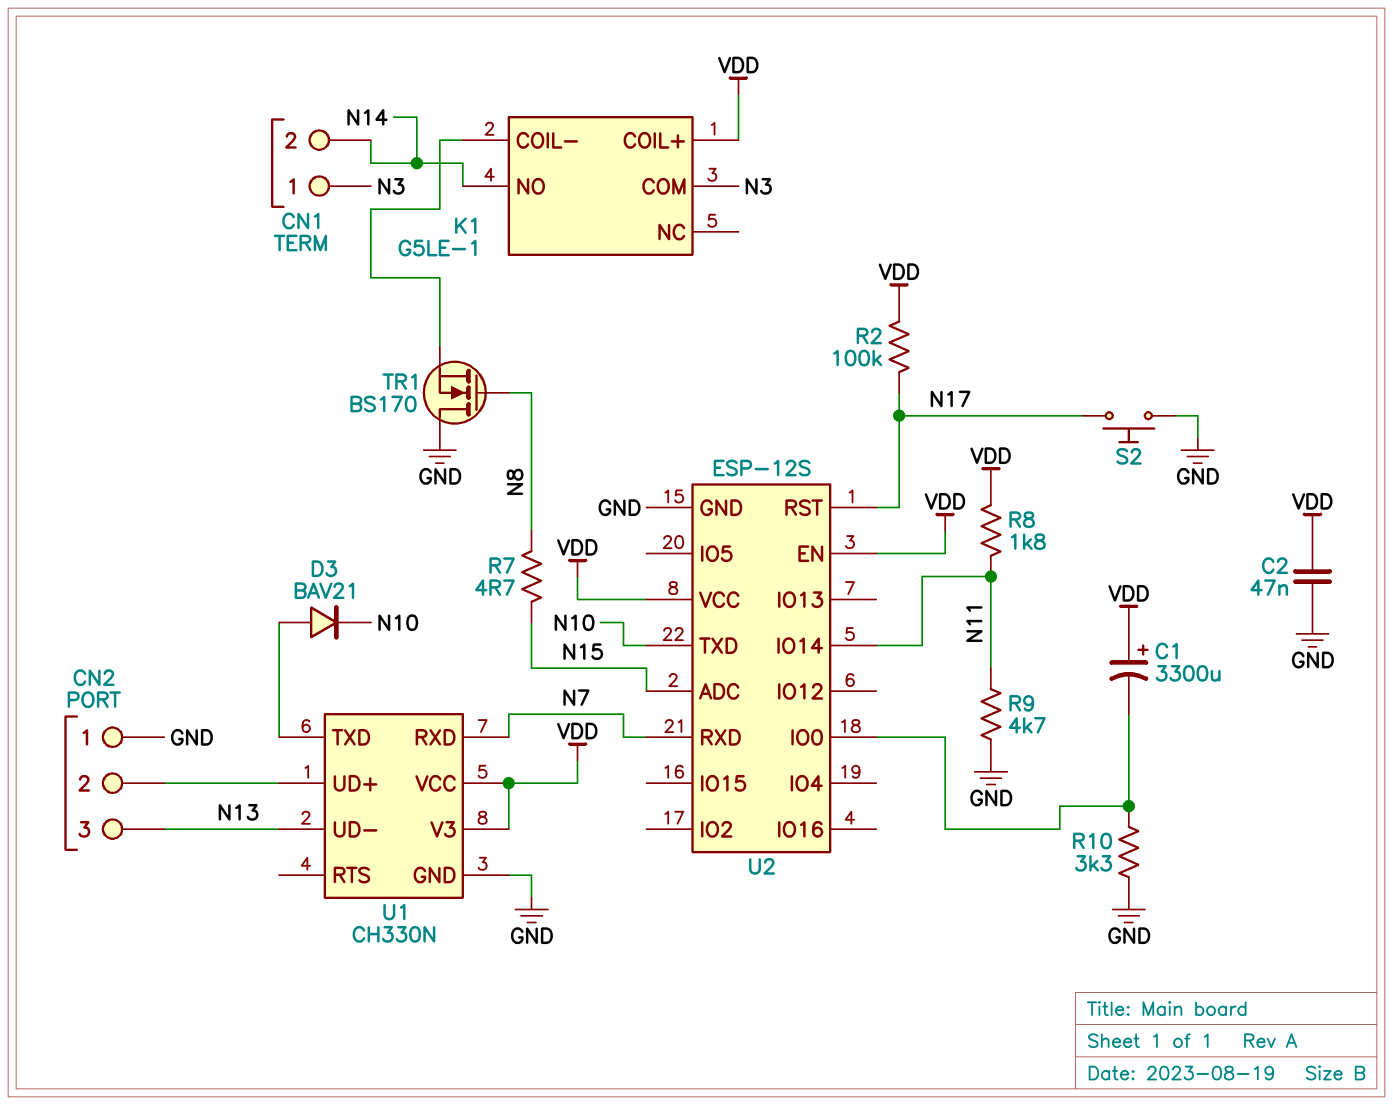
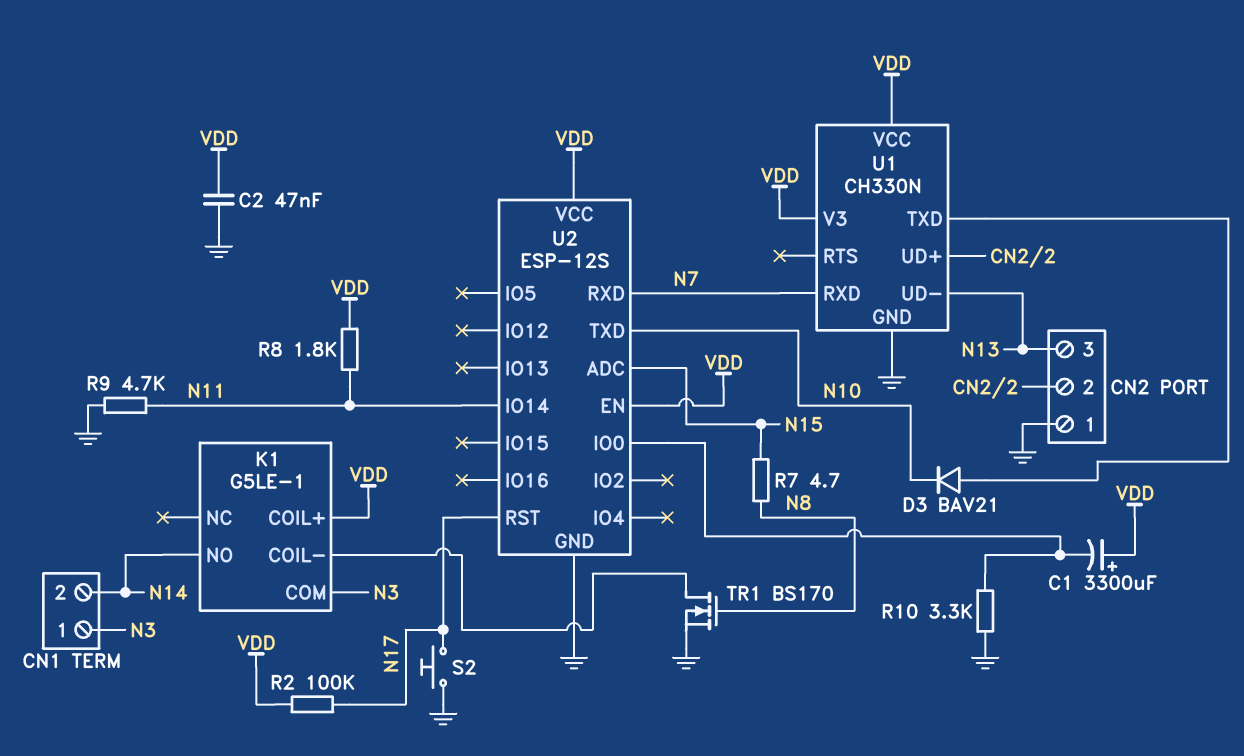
TR1: NMOS BS170 (G N8, D GND, S K1/COIL-) -> NMOS BS170 (G N8, D K1/COIL-, S GND)

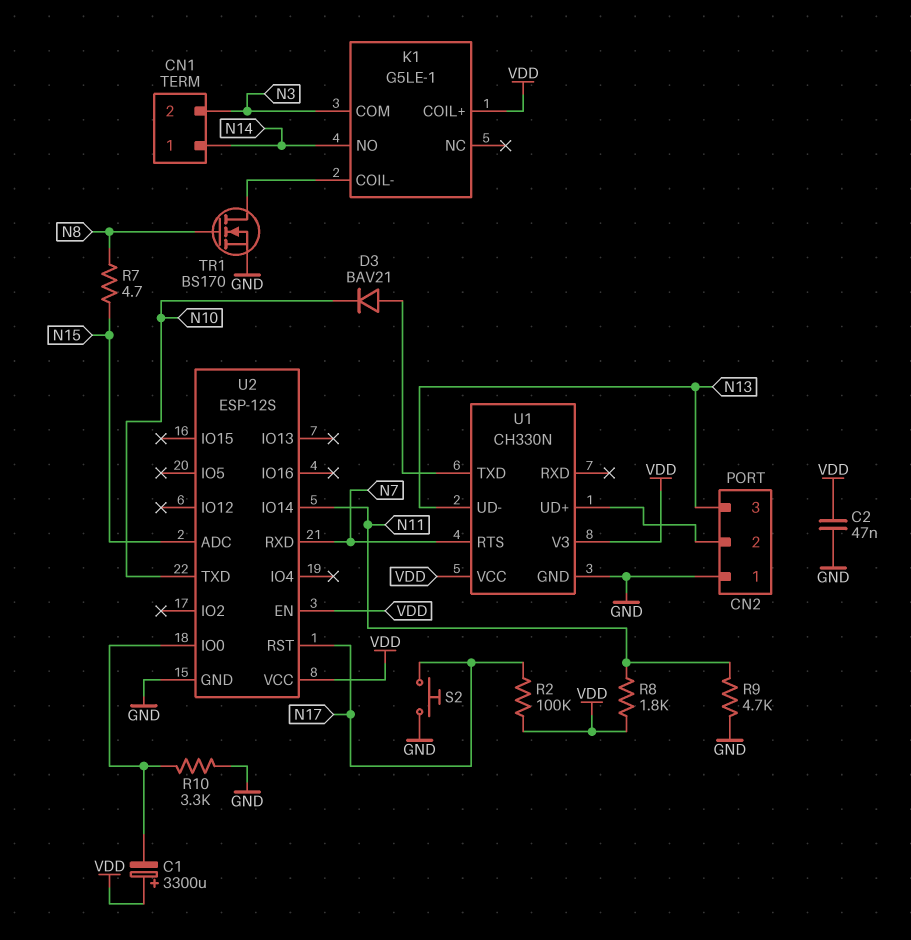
CN1 pin 1: N3 -> N14
CN1 pin 2: N14 -> N3
U1 pin RTS: none -> N7
U1 pin RXD: N7 -> none

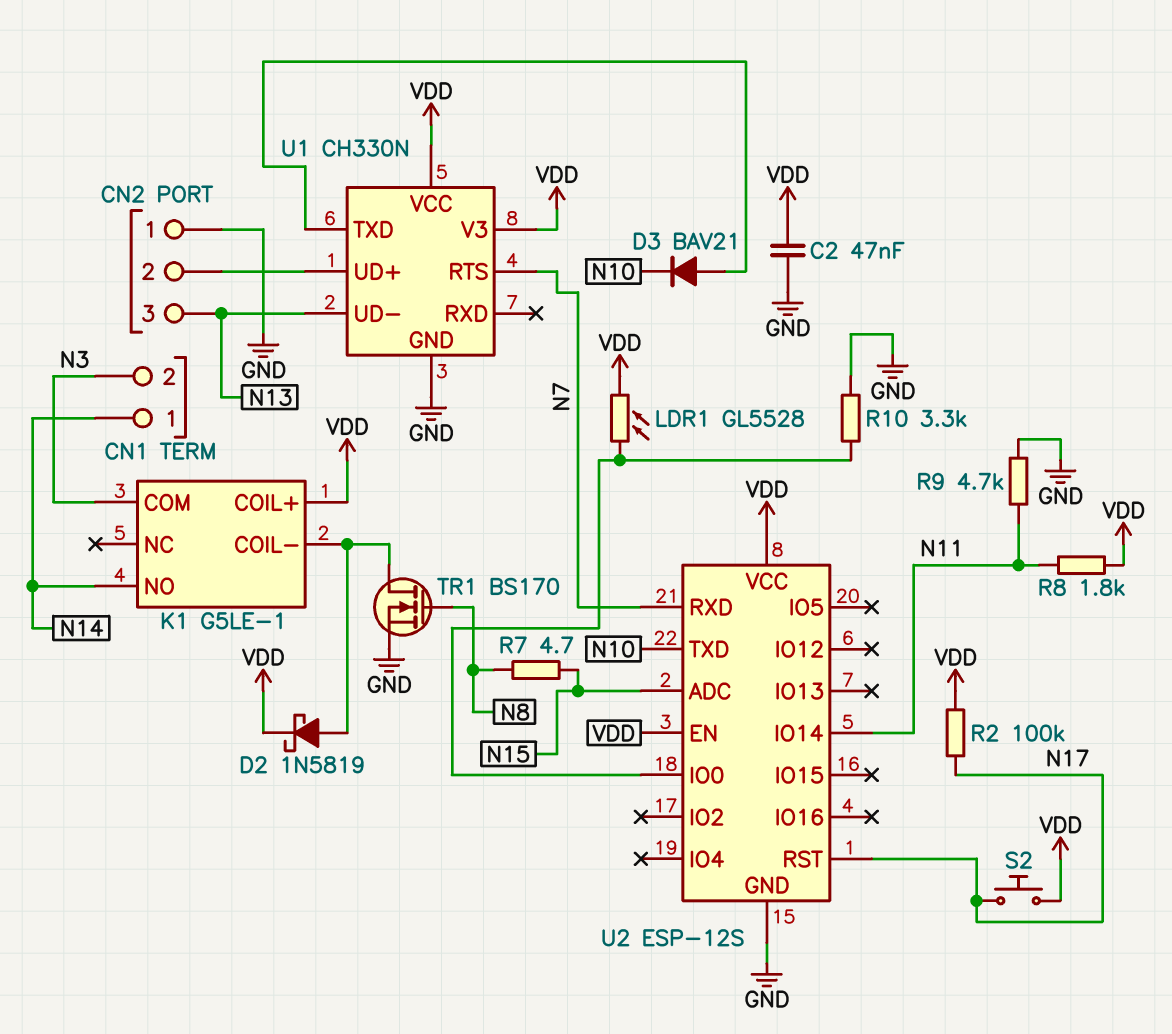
C1: 3300uF (plus VDD, minus U2/IO0) -> none
D2: none -> schottky 1N5819 (A K1/COIL-, K VDD)
LDR1: none -> GL5528 (U2/IO0, VDD)
S2: button (GND, N17) -> button (N17, VDD)

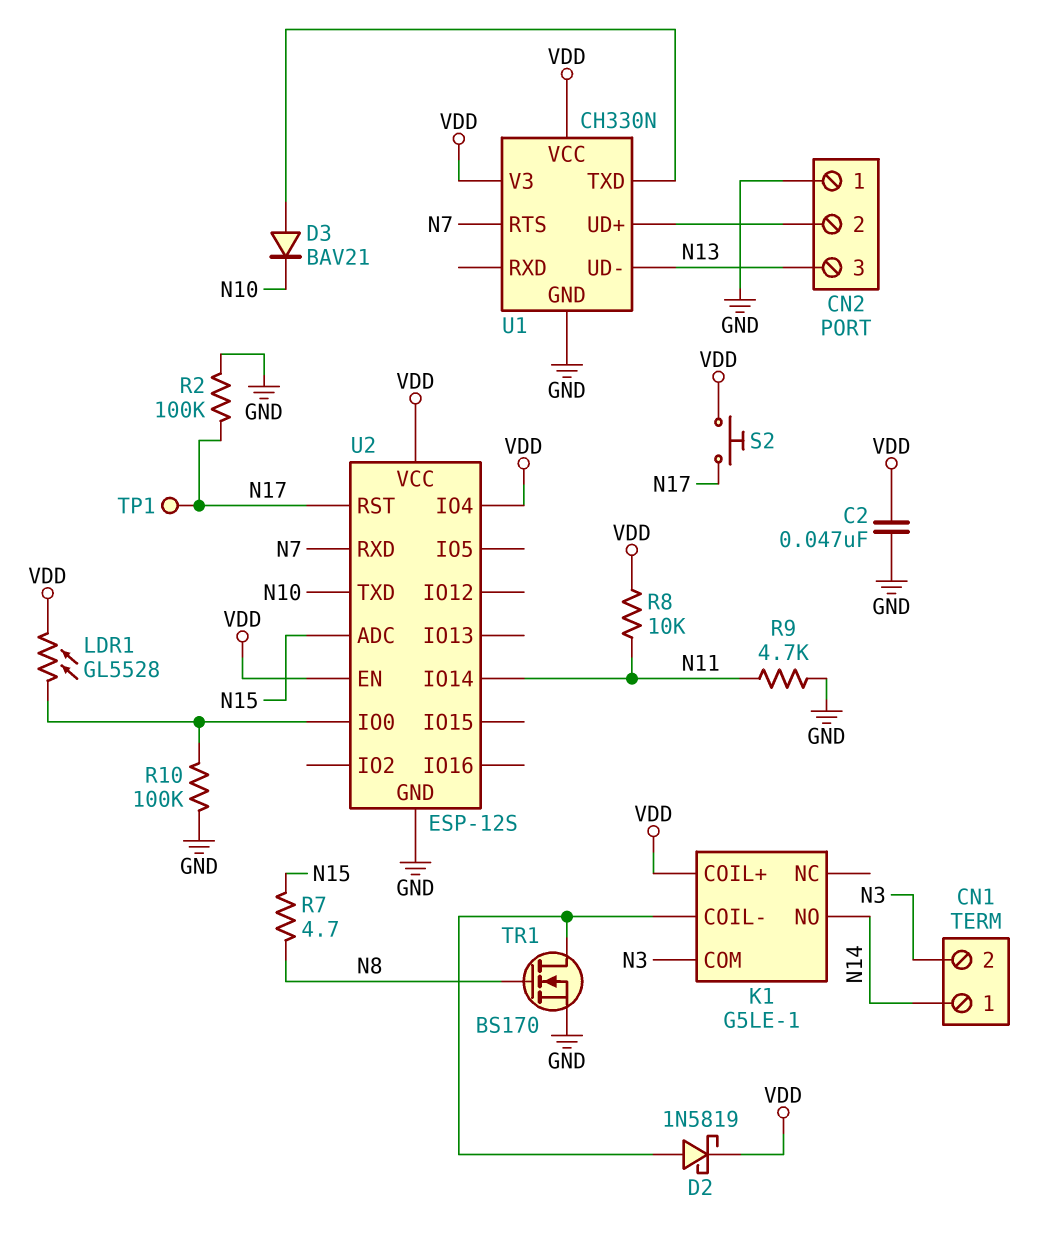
R2: 100k (N17, VDD) -> 100k (GND, N17)
R8: 1.8k (N11, VDD) -> 10k (N11, VDD)
R10: 3.3k (GND, U2/IO0) -> 100k (GND, U2/IO0)
TP1: none -> test point (N17)
U2 pin IO4: none -> VDD

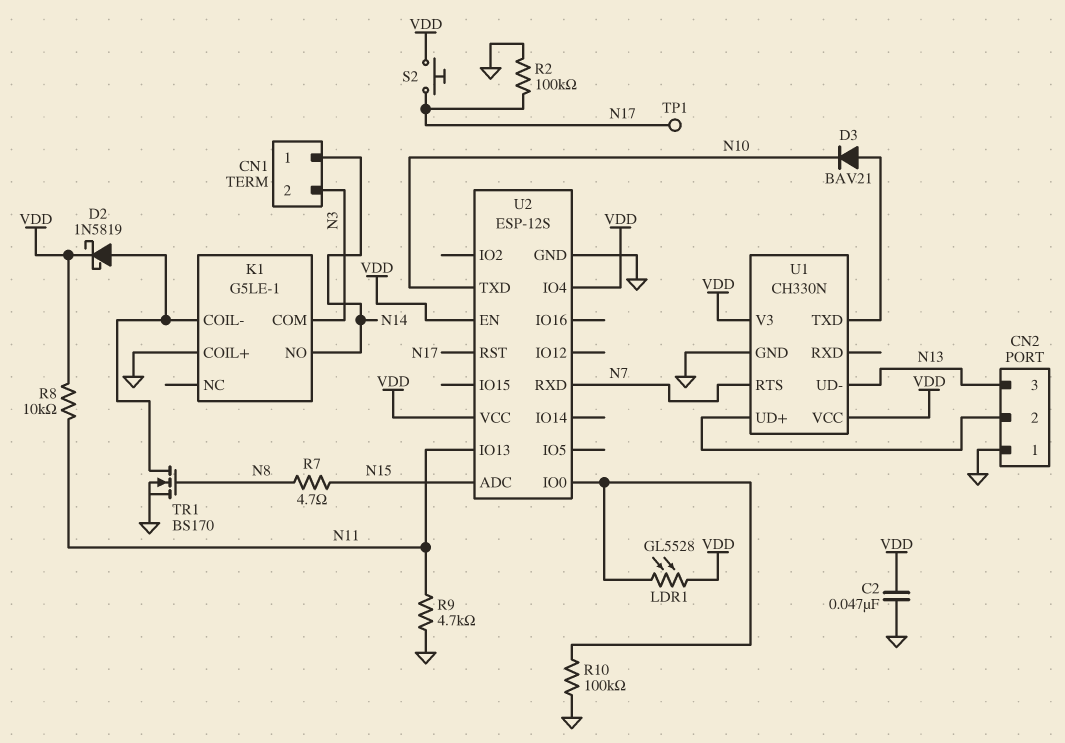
K1 pin COIL+: VDD -> GND
U2 pin IO13: none -> N11
U2 pin IO14: N11 -> none

